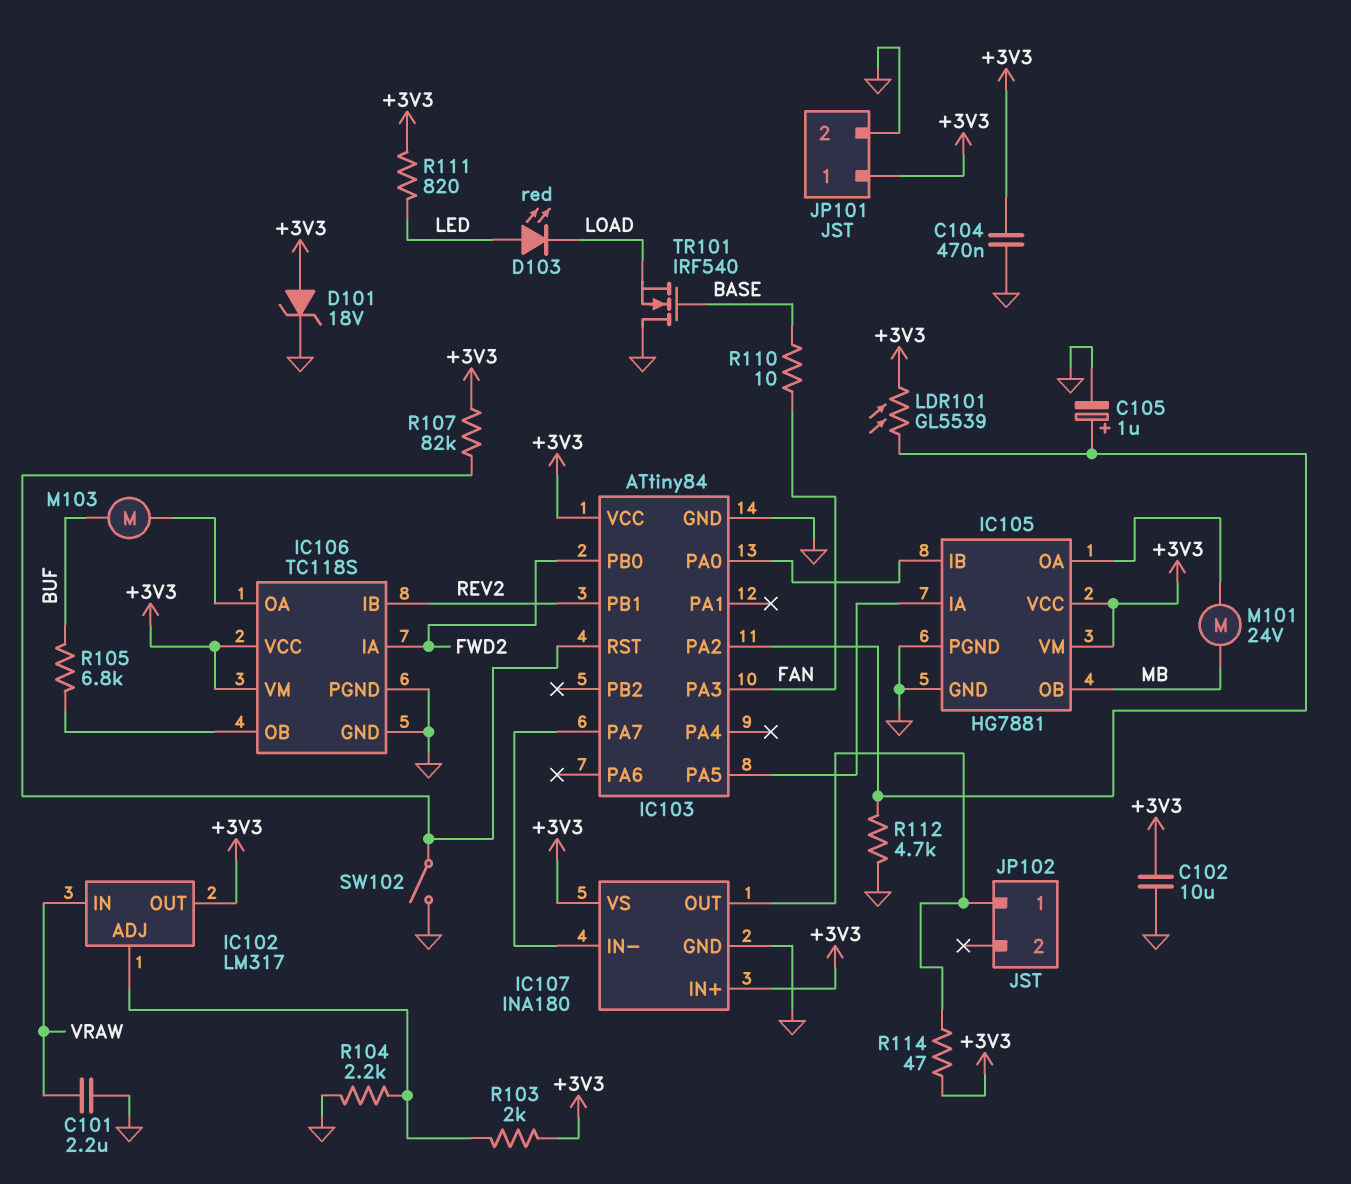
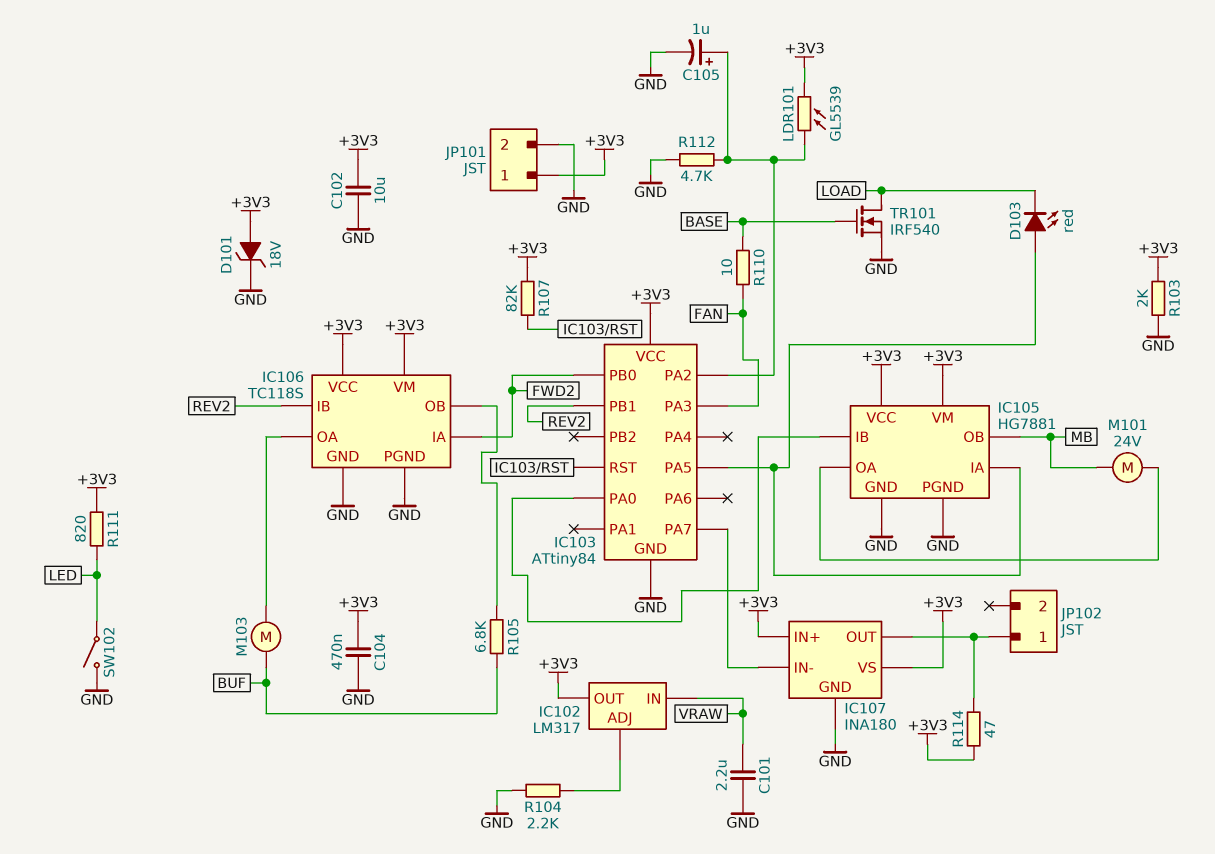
D103: LED red (A LED, K LOAD) -> LED red (A IC103/PA5, K LOAD)
R103: 2k (+3V3, IC102/ADJ) -> 2k (+3V3, GND)
SW102: switch (GND, IC103/RST) -> switch (GND, LED)
TR101: NMOS IRF540 (G BASE, D GND, S LOAD) -> NMOS IRF540 (G BASE, D LOAD, S GND)

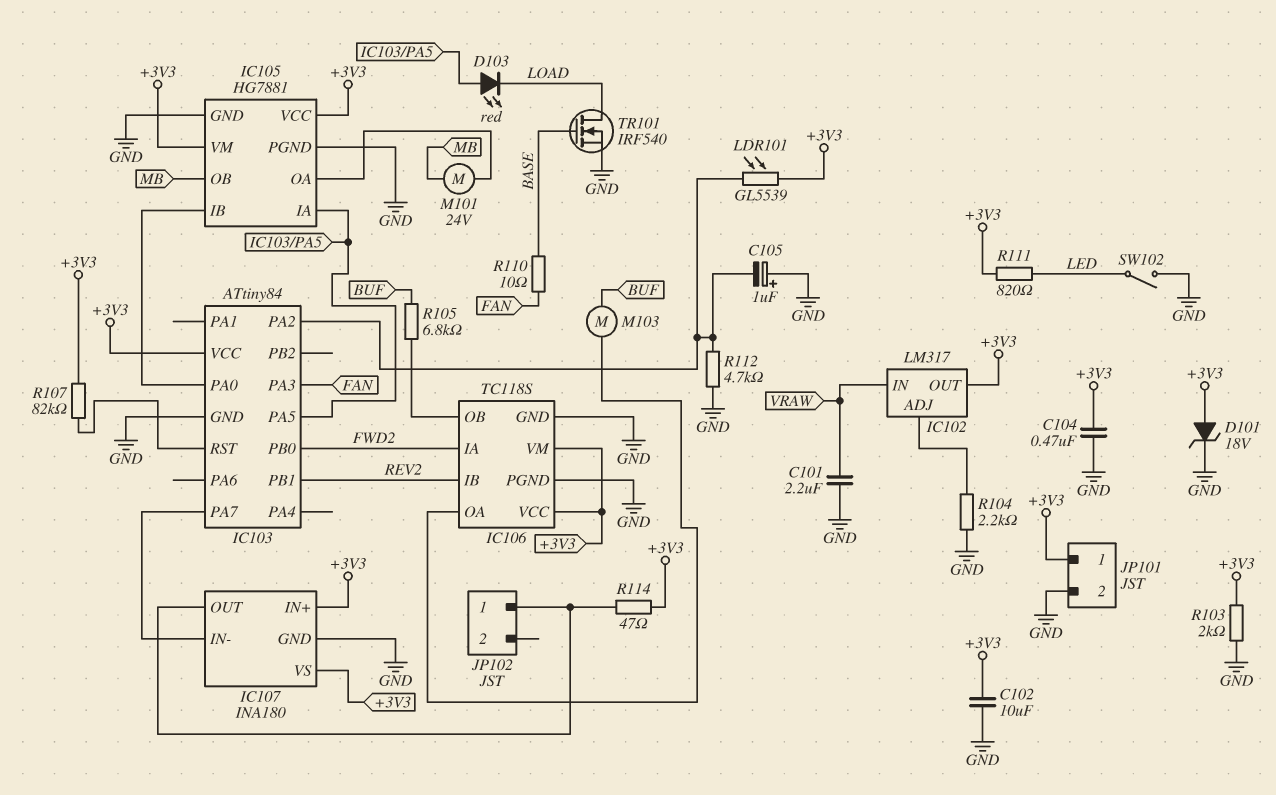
C105: 1uF (plus IC103/PA2, minus GND) -> 1uF (plus GND, minus IC103/PA2)

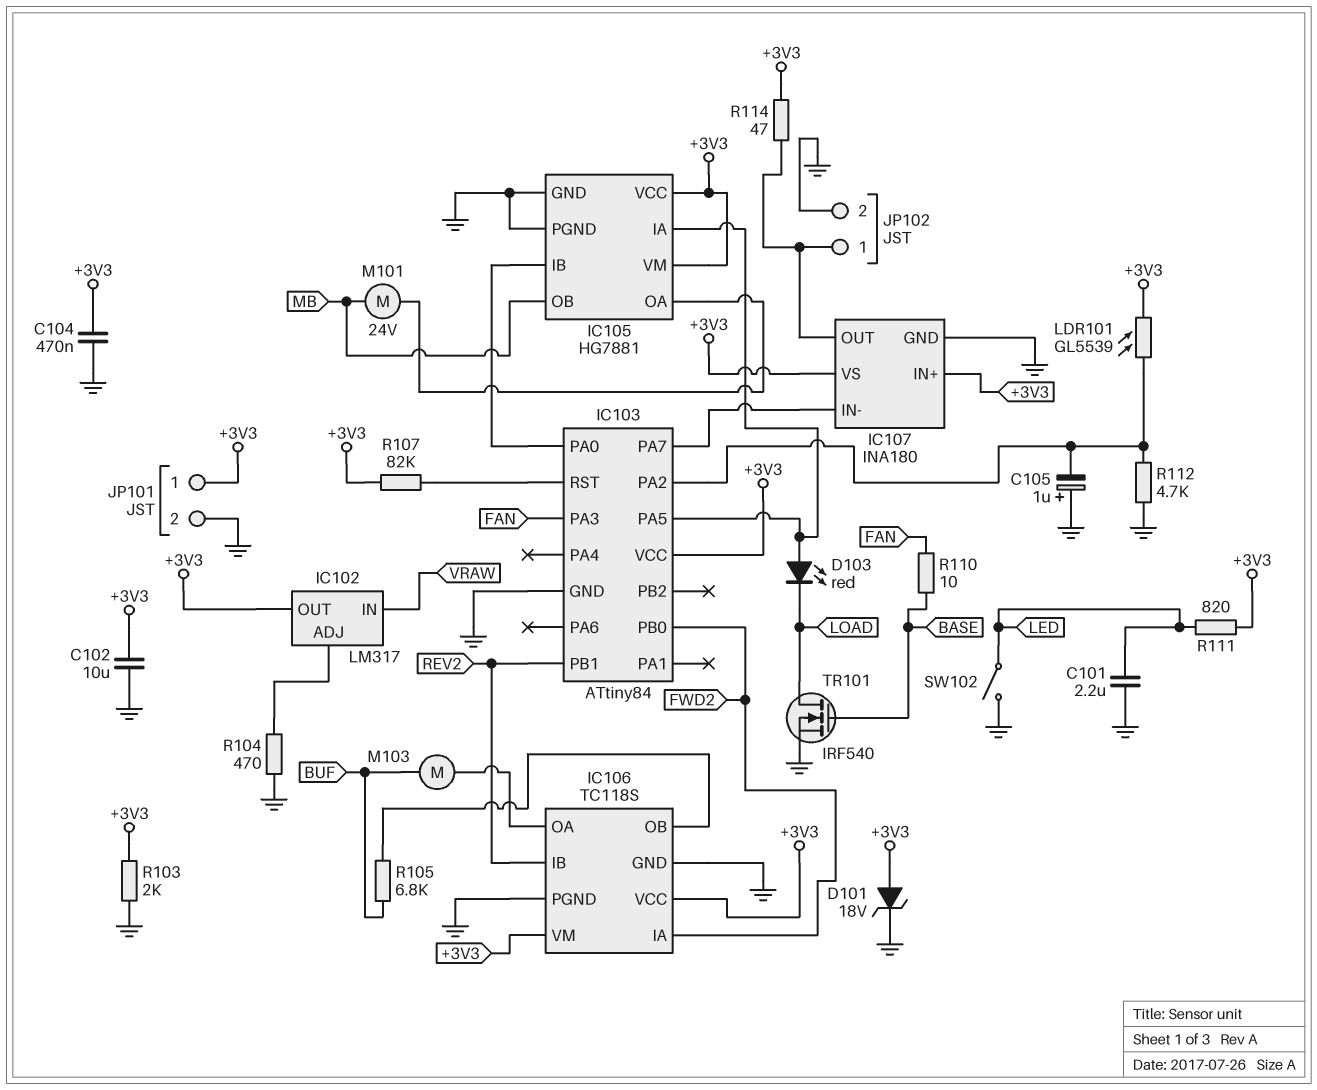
C101: 2.2uF (GND, VRAW) -> 2.2uF (GND, LED)
JP102 pin 2: none -> GND
R104: 2.2k (GND, IC102/ADJ) -> 470 (GND, IC102/ADJ)

